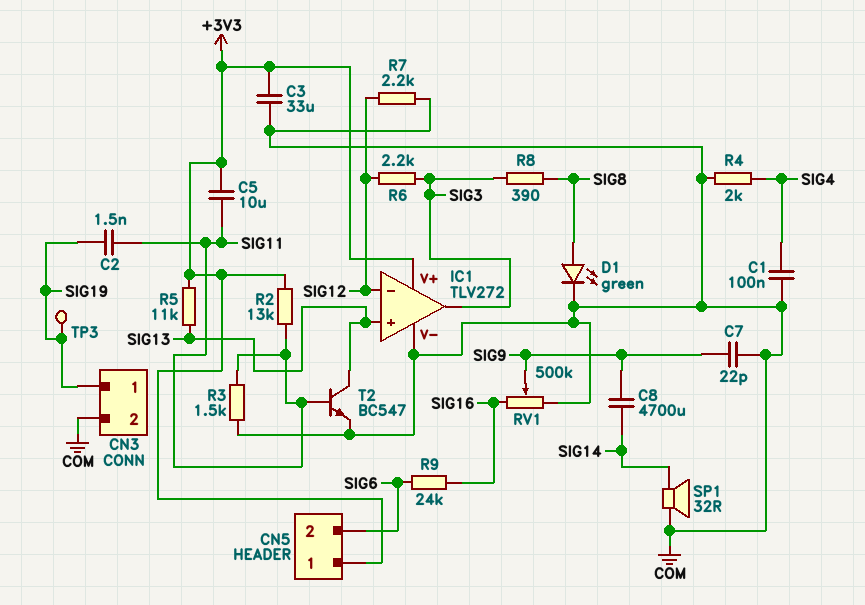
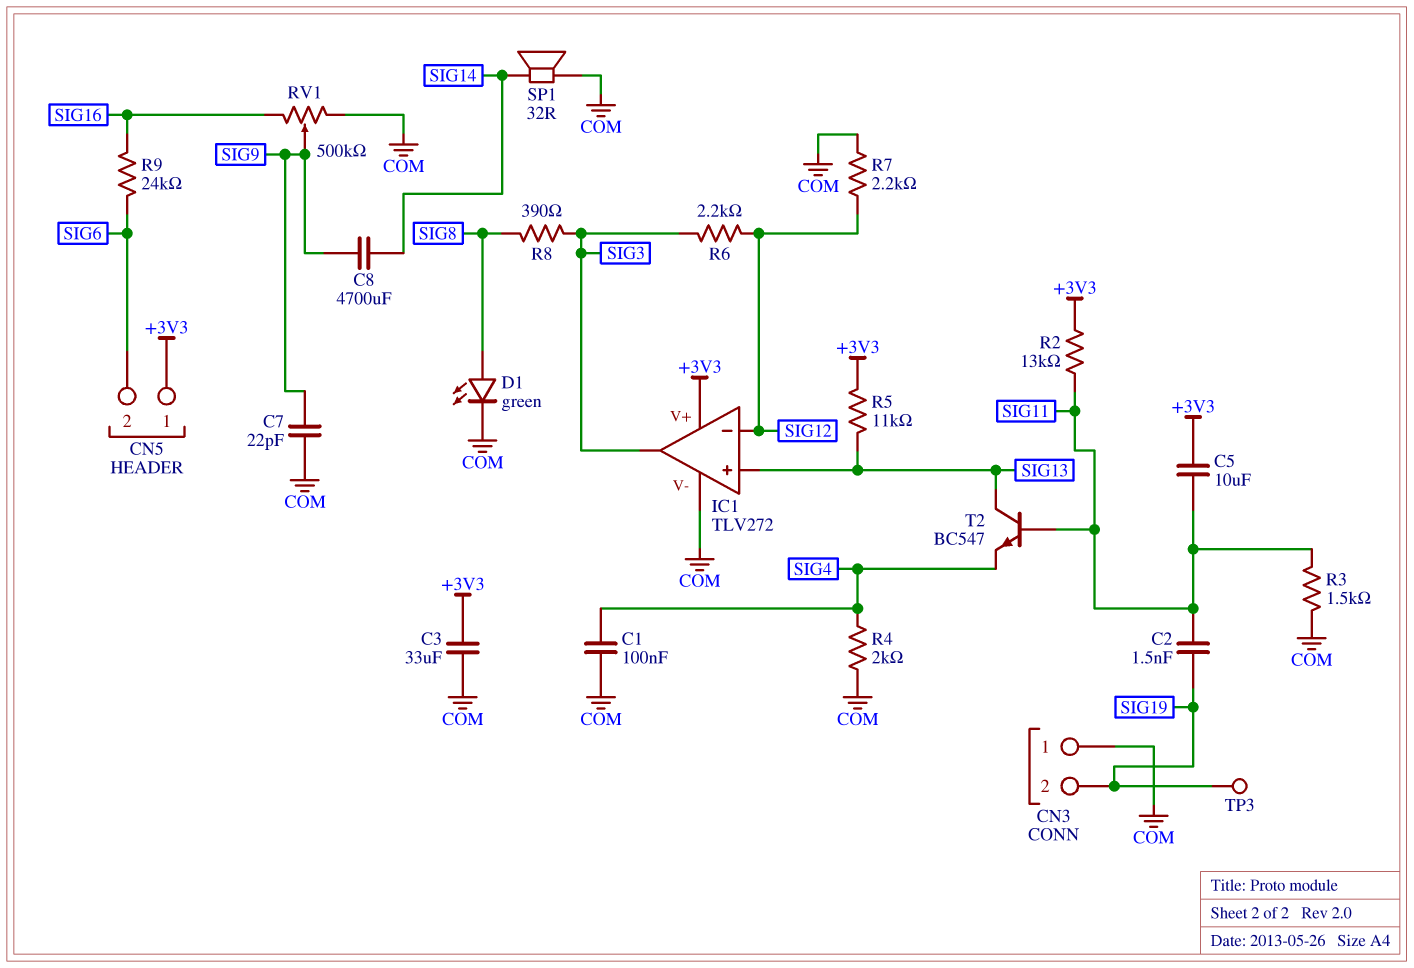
CN3 pin 1: SIG19 -> COM
CN3 pin 2: COM -> SIG19
T2: NPN BC547 (B SIG11, C SIG13, E COM) -> NPN BC547 (B SIG11, C SIG13, E SIG4)

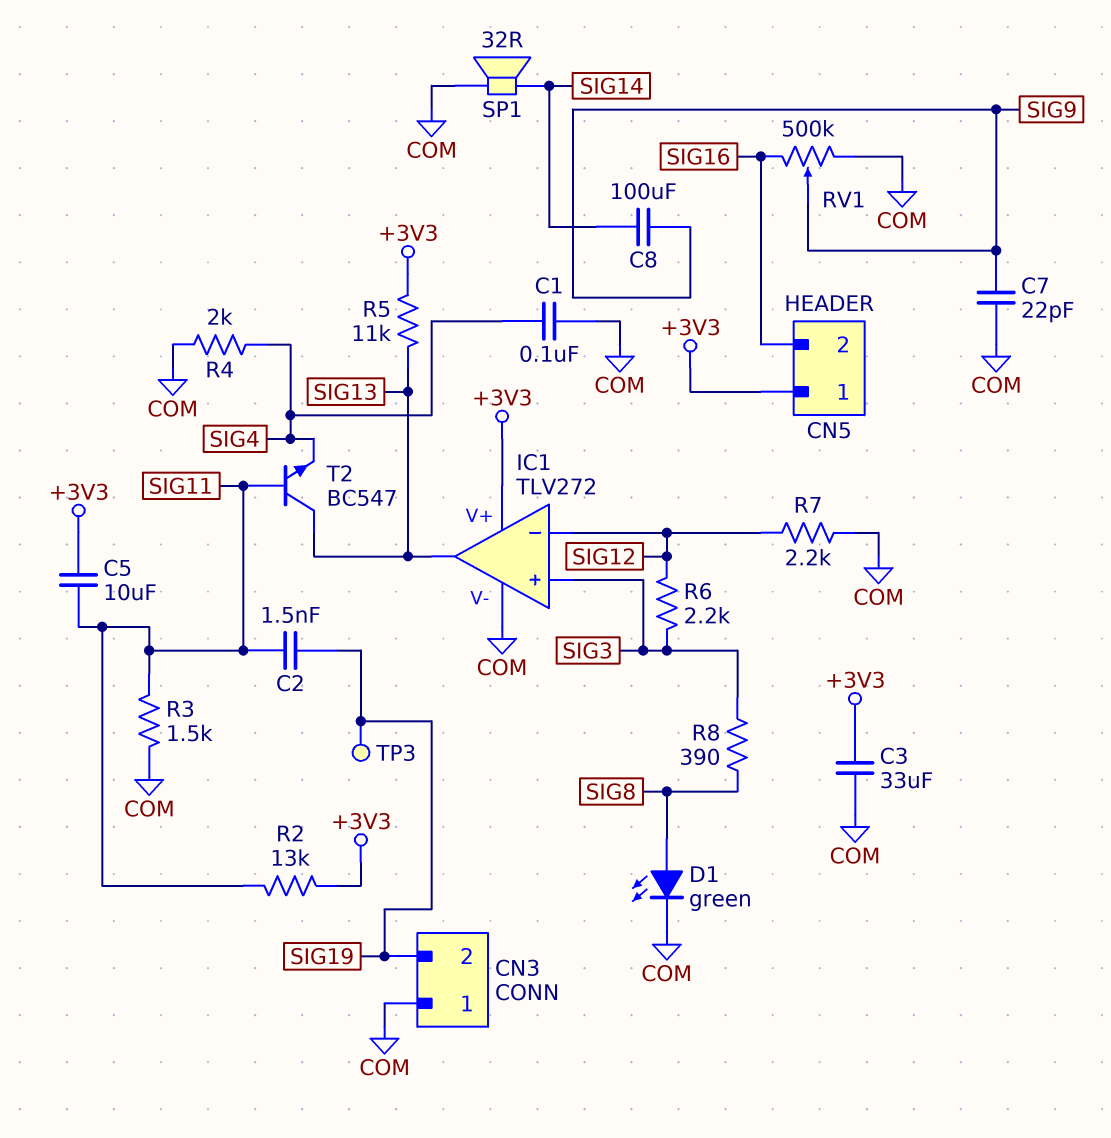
C8: 4700uF (SIG9, SIG14) -> 100uF (SIG9, SIG14)
CN5 pin 2: SIG6 -> SIG16
IC1 pin in+: SIG13 -> SIG3
IC1 pin out: SIG3 -> SIG13
R9: 24k (SIG6, SIG16) -> none

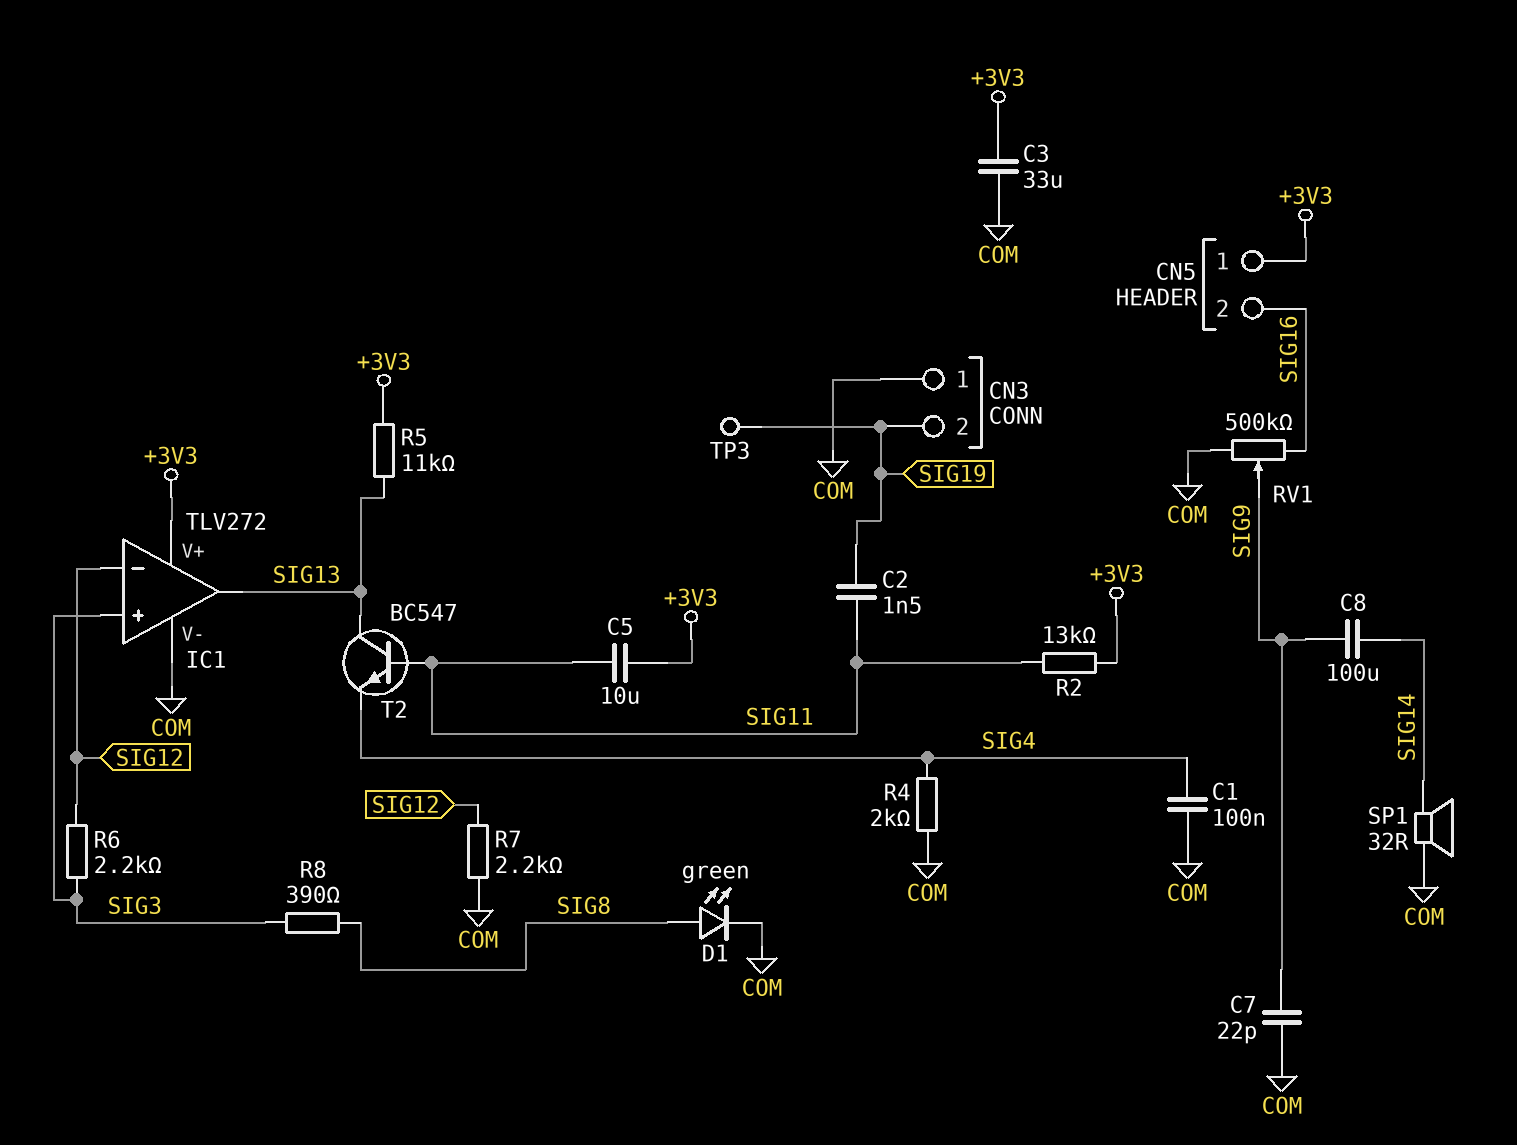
R3: 1.5k (COM, SIG11) -> none

